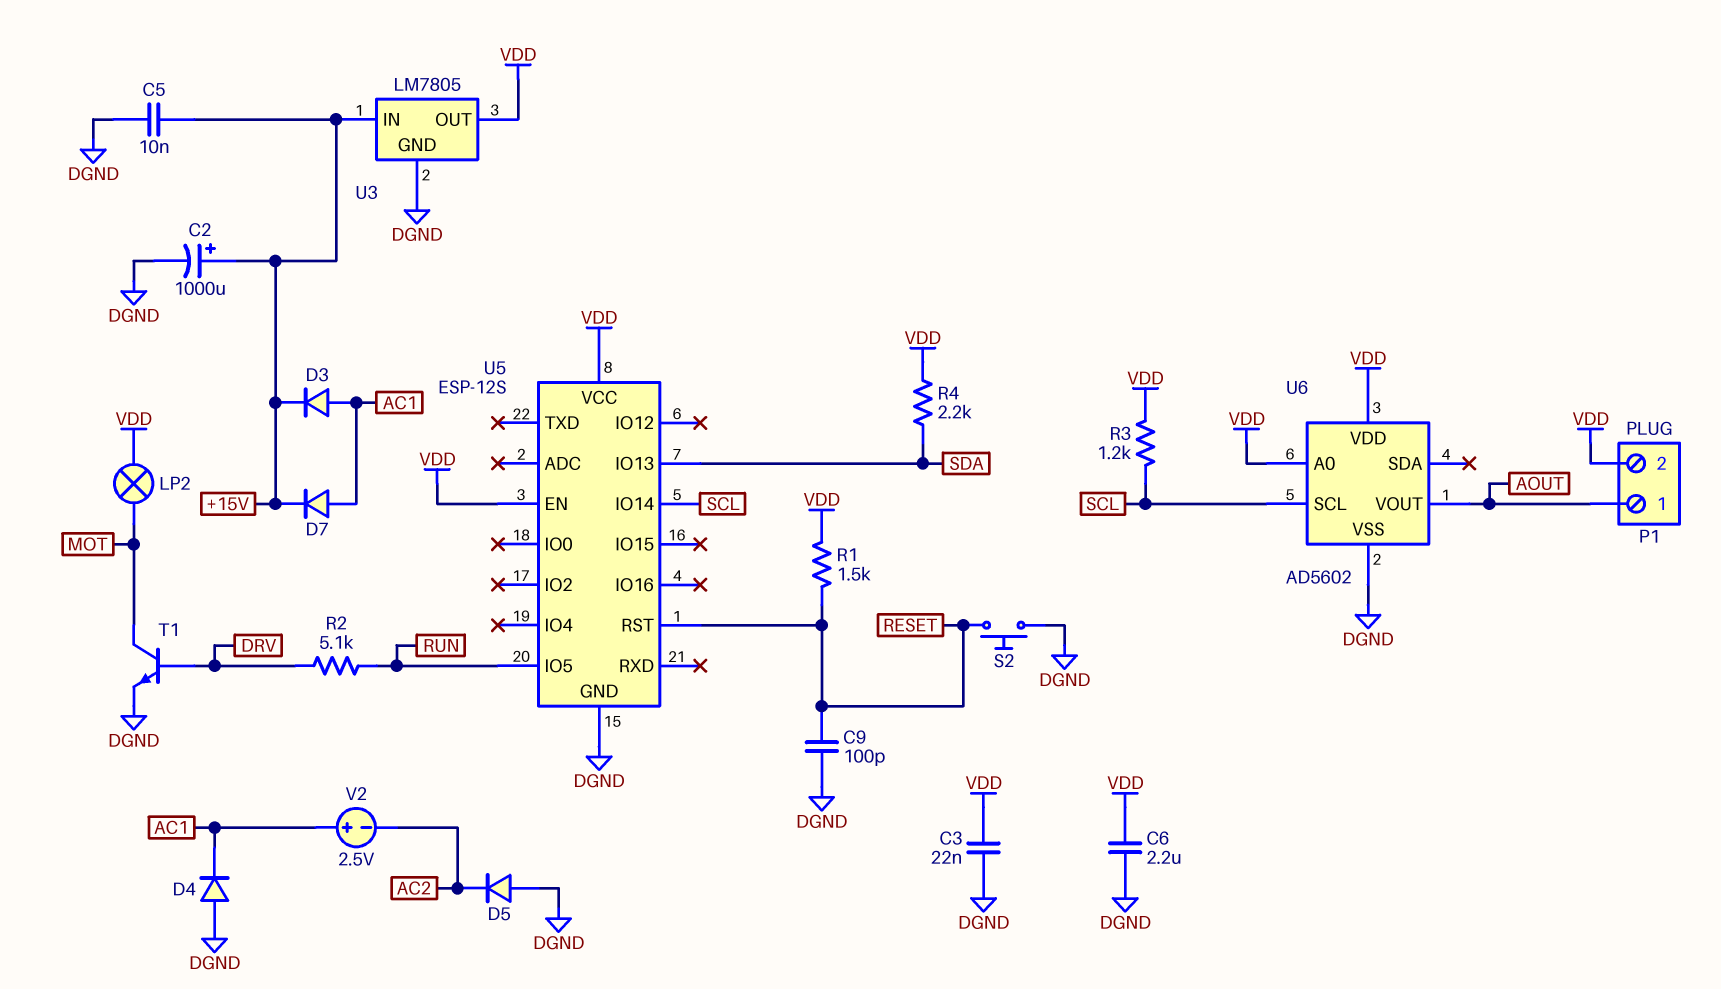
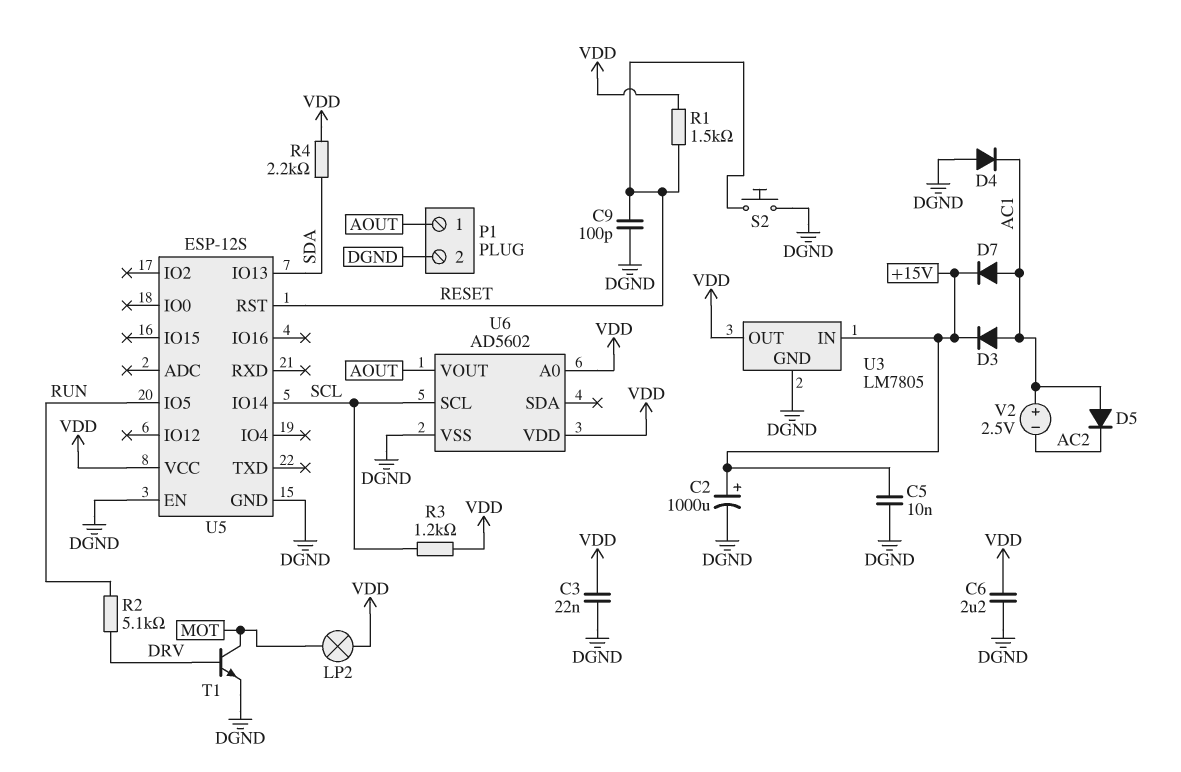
D5: diode (A DGND, K AC2) -> diode (A AC1, K AC2)
P1 pin 2: VDD -> DGND
U5 pin EN: VDD -> DGND

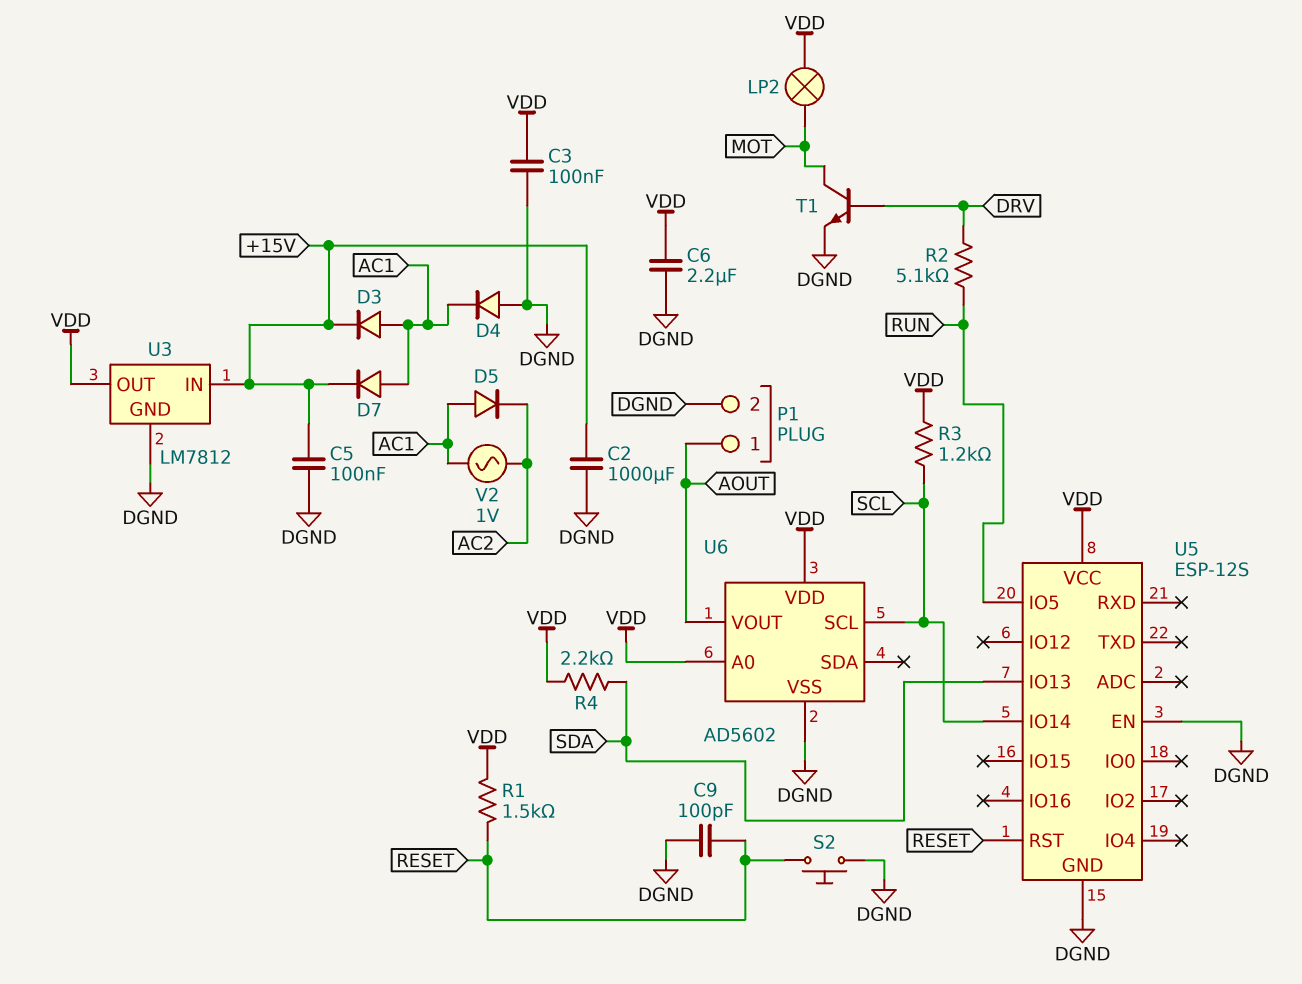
C2: 1000uF (plus +15V, minus DGND) -> 1000uF (+15V, DGND)
C3: 22nF (DGND, VDD) -> 100nF (DGND, VDD)
C5: 10nF (+15V, DGND) -> 100nF (+15V, DGND)
U3: LM7805 -> LM7812
V2: 2.5V (plus AC1, minus AC2) -> AC 1V (AC1, AC2)

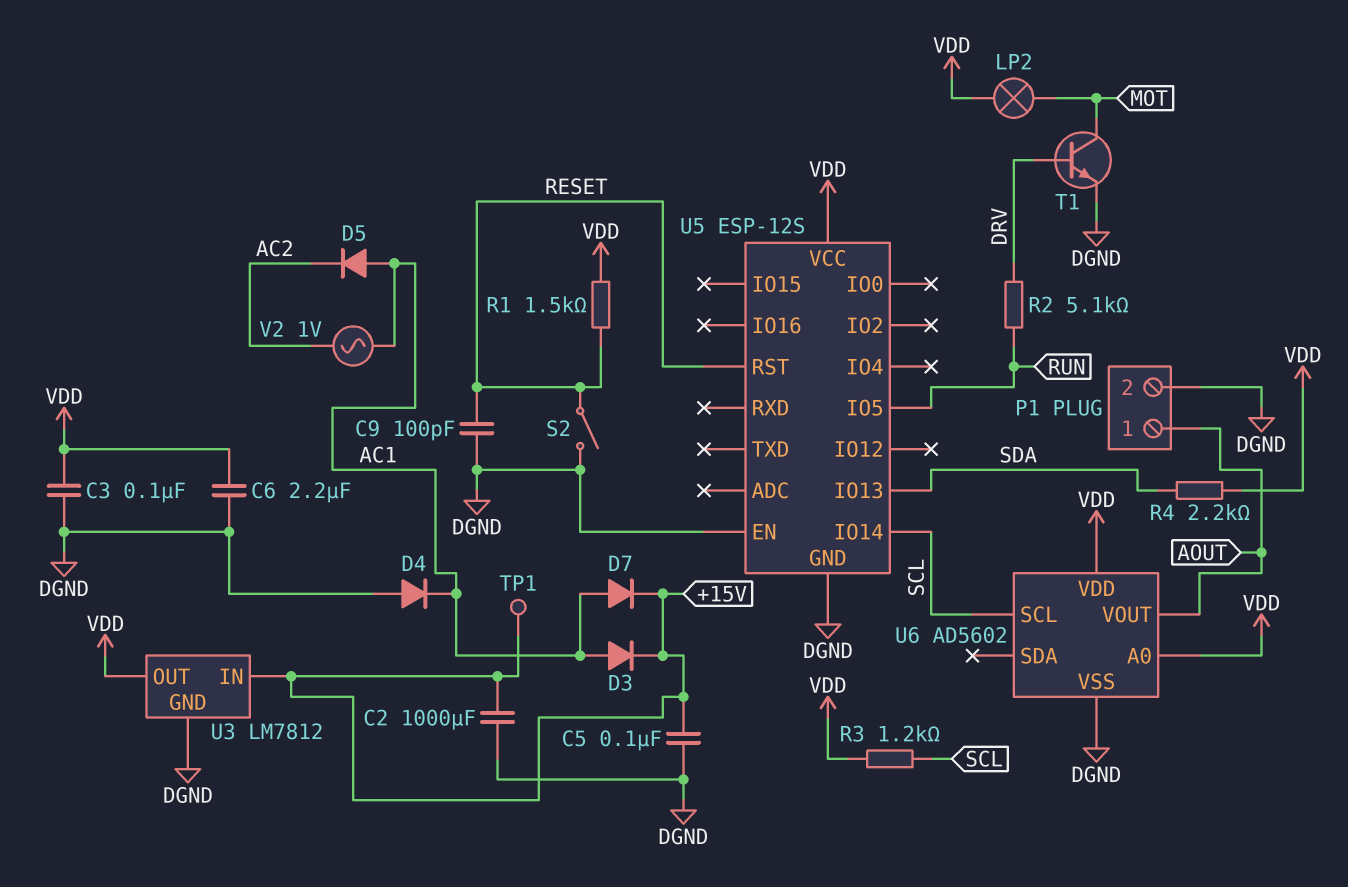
S2: button (DGND, RESET) -> switch (DGND, RESET)
TP1: none -> test point (+15V)

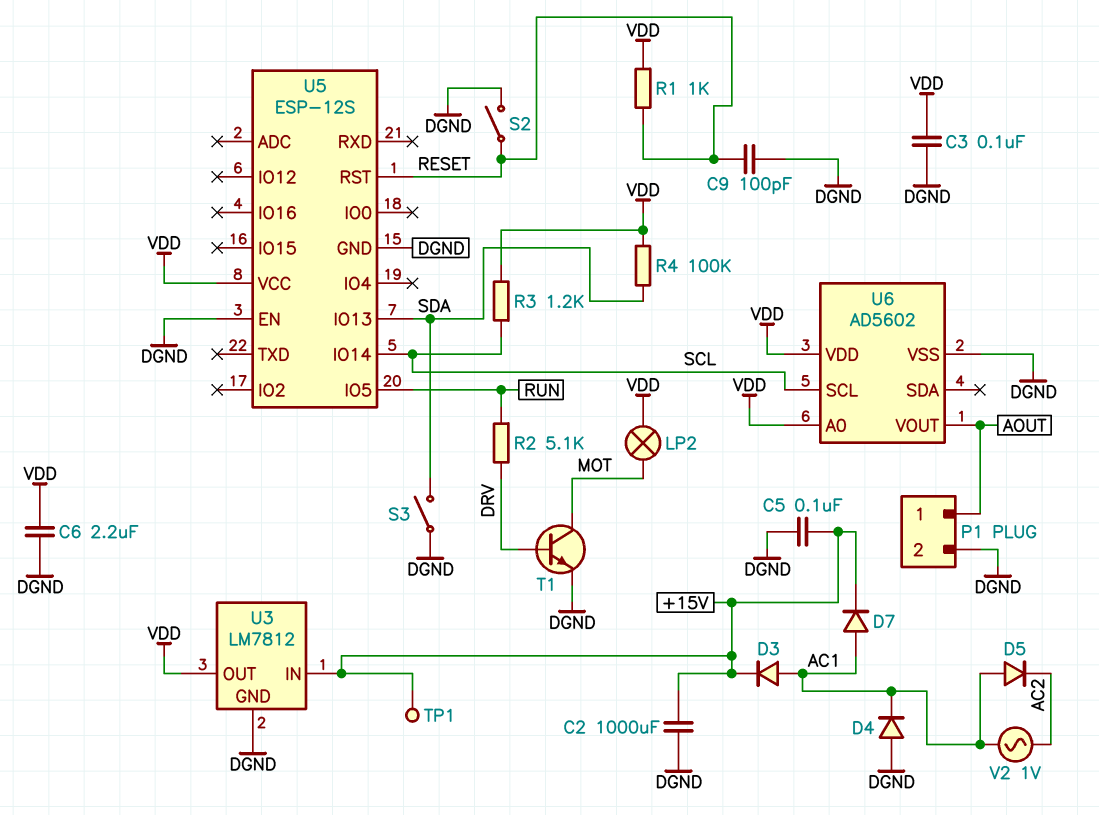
R1: 1.5k (RESET, VDD) -> 1k (RESET, VDD)
R4: 2.2k (SDA, VDD) -> 100k (SDA, VDD)
S3: none -> switch (DGND, SDA)

